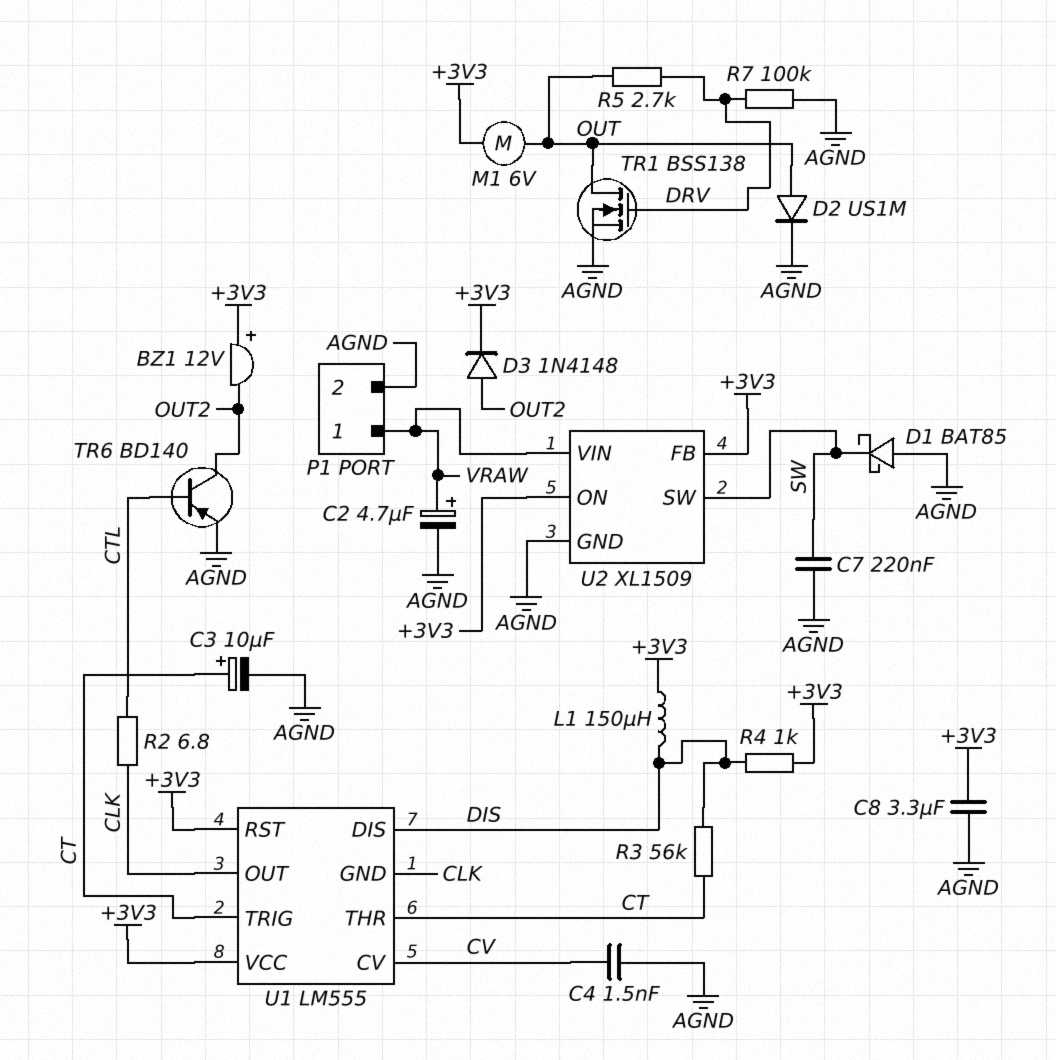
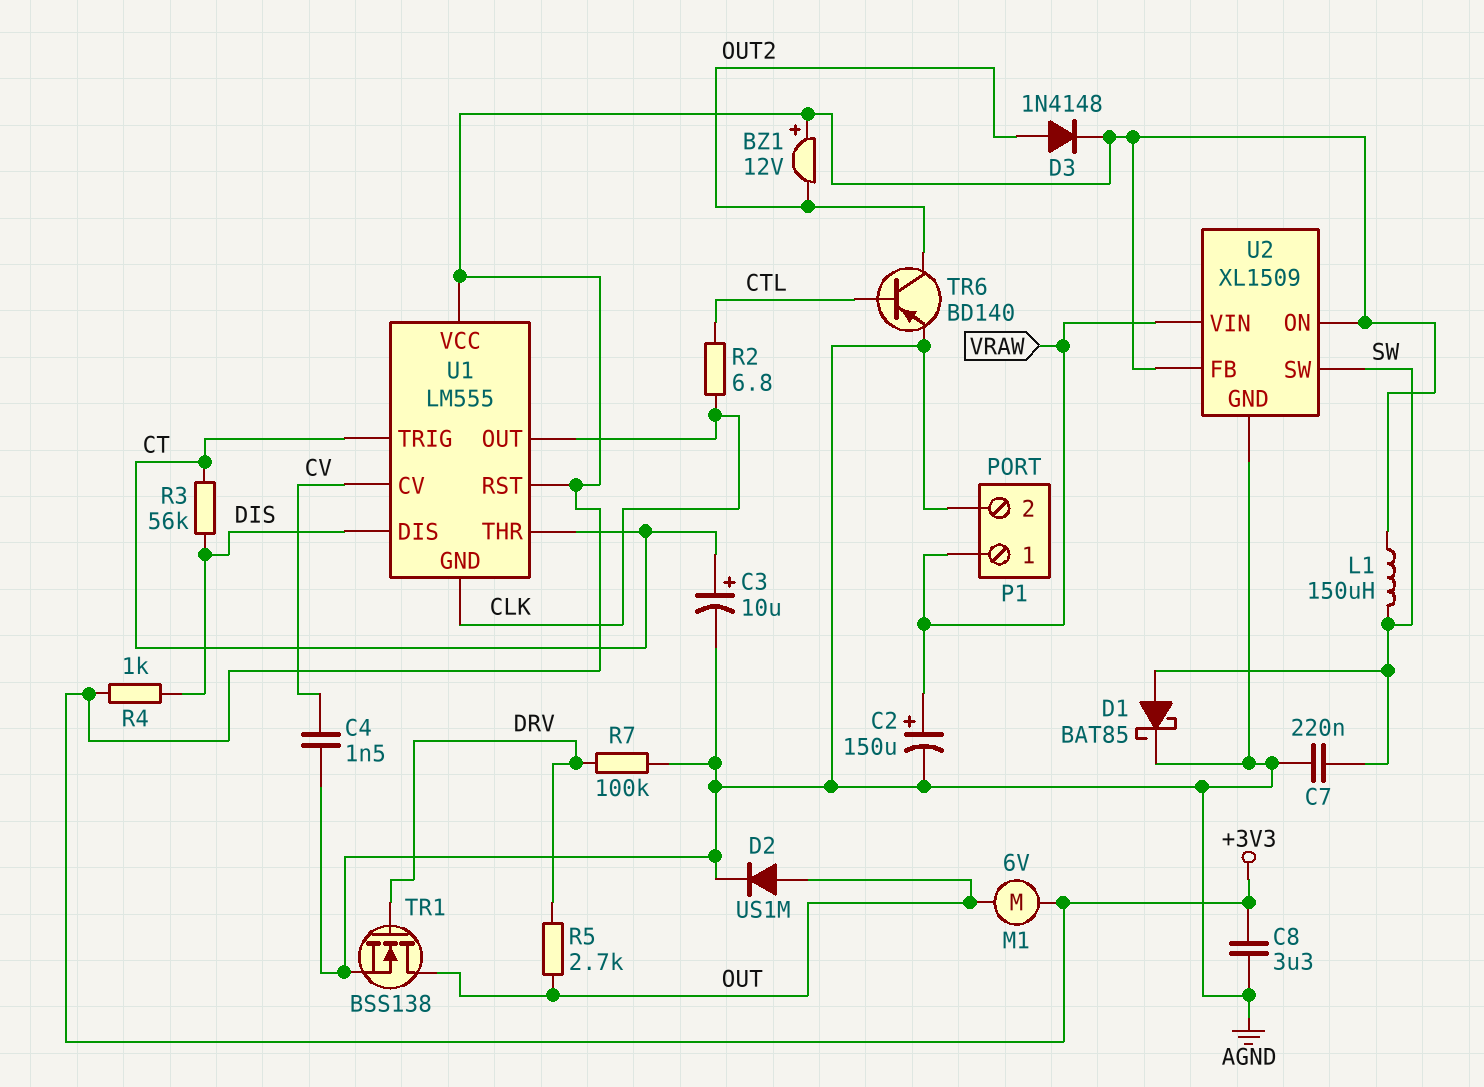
C2: 4.7uF (plus VRAW, minus AGND) -> 150uF (plus VRAW, minus AGND)
D1: schottky BAT85 (A AGND, K SW) -> schottky BAT85 (A SW, K AGND)
L1: 150uH (+3V3, DIS) -> 150uH (+3V3, SW)

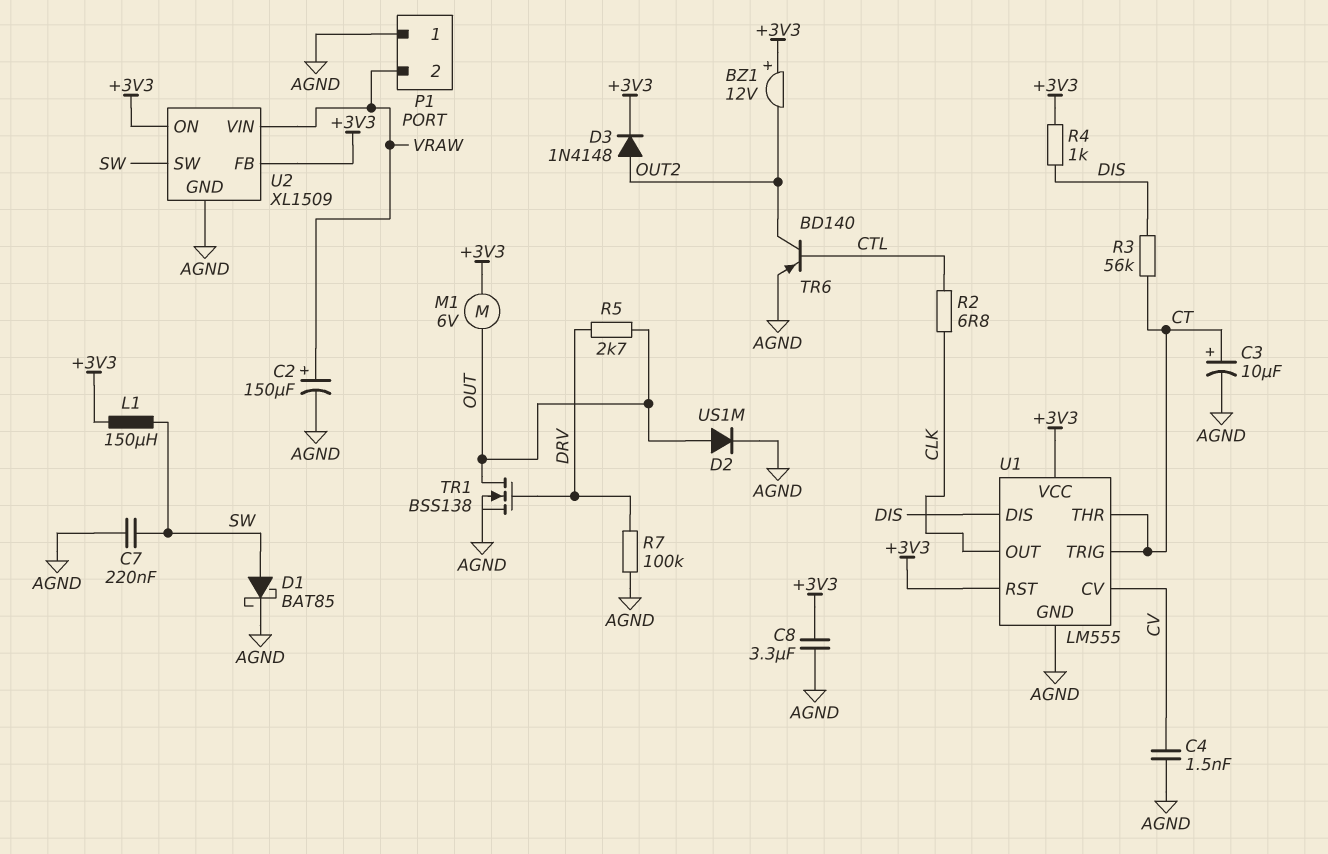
P1 pin 1: VRAW -> AGND
P1 pin 2: AGND -> VRAW
U1 pin GND: CLK -> AGND

